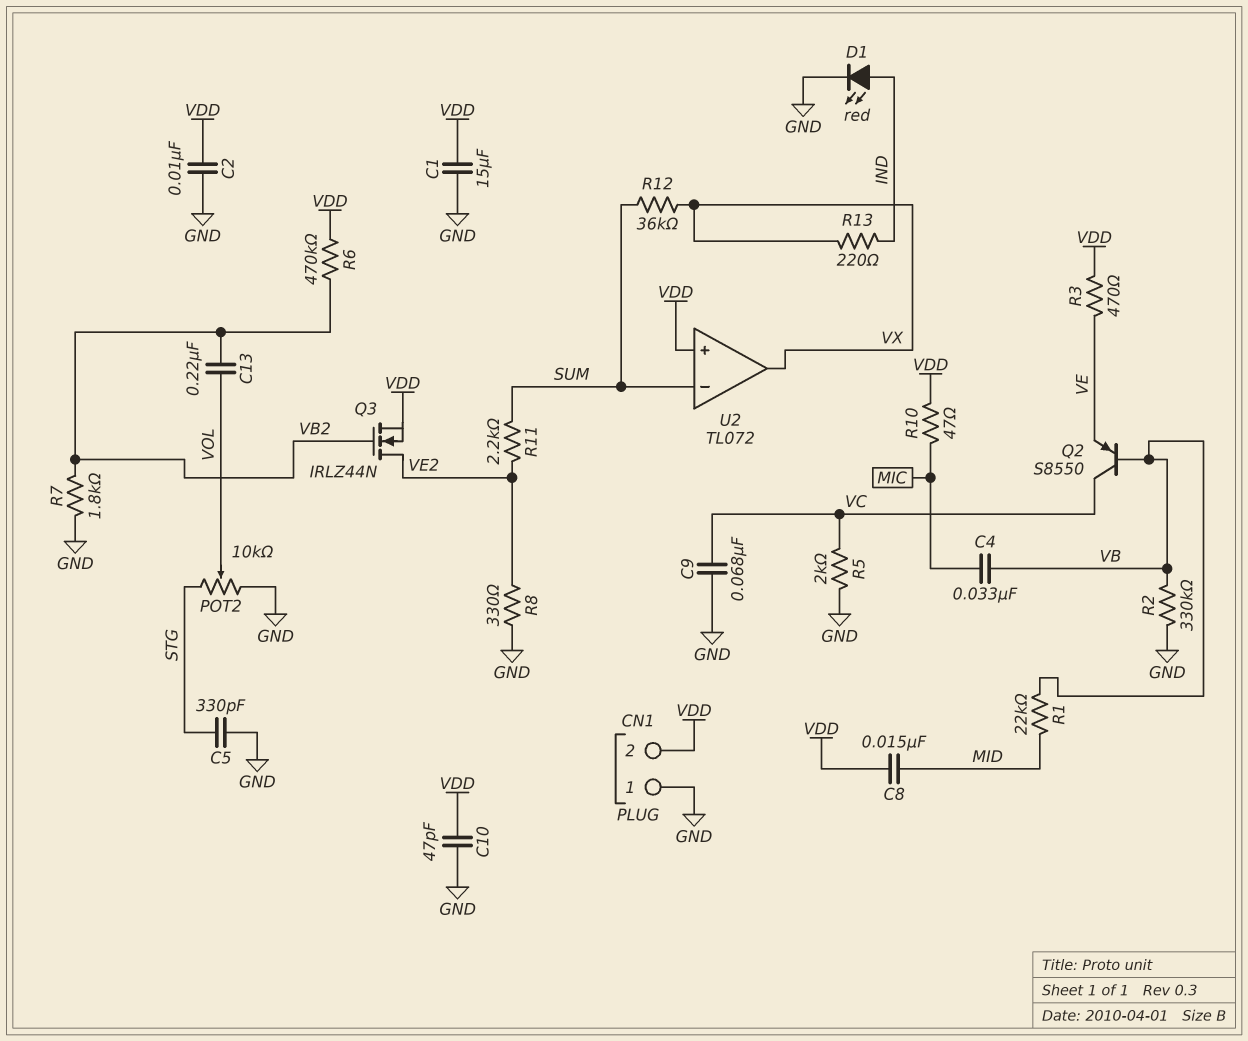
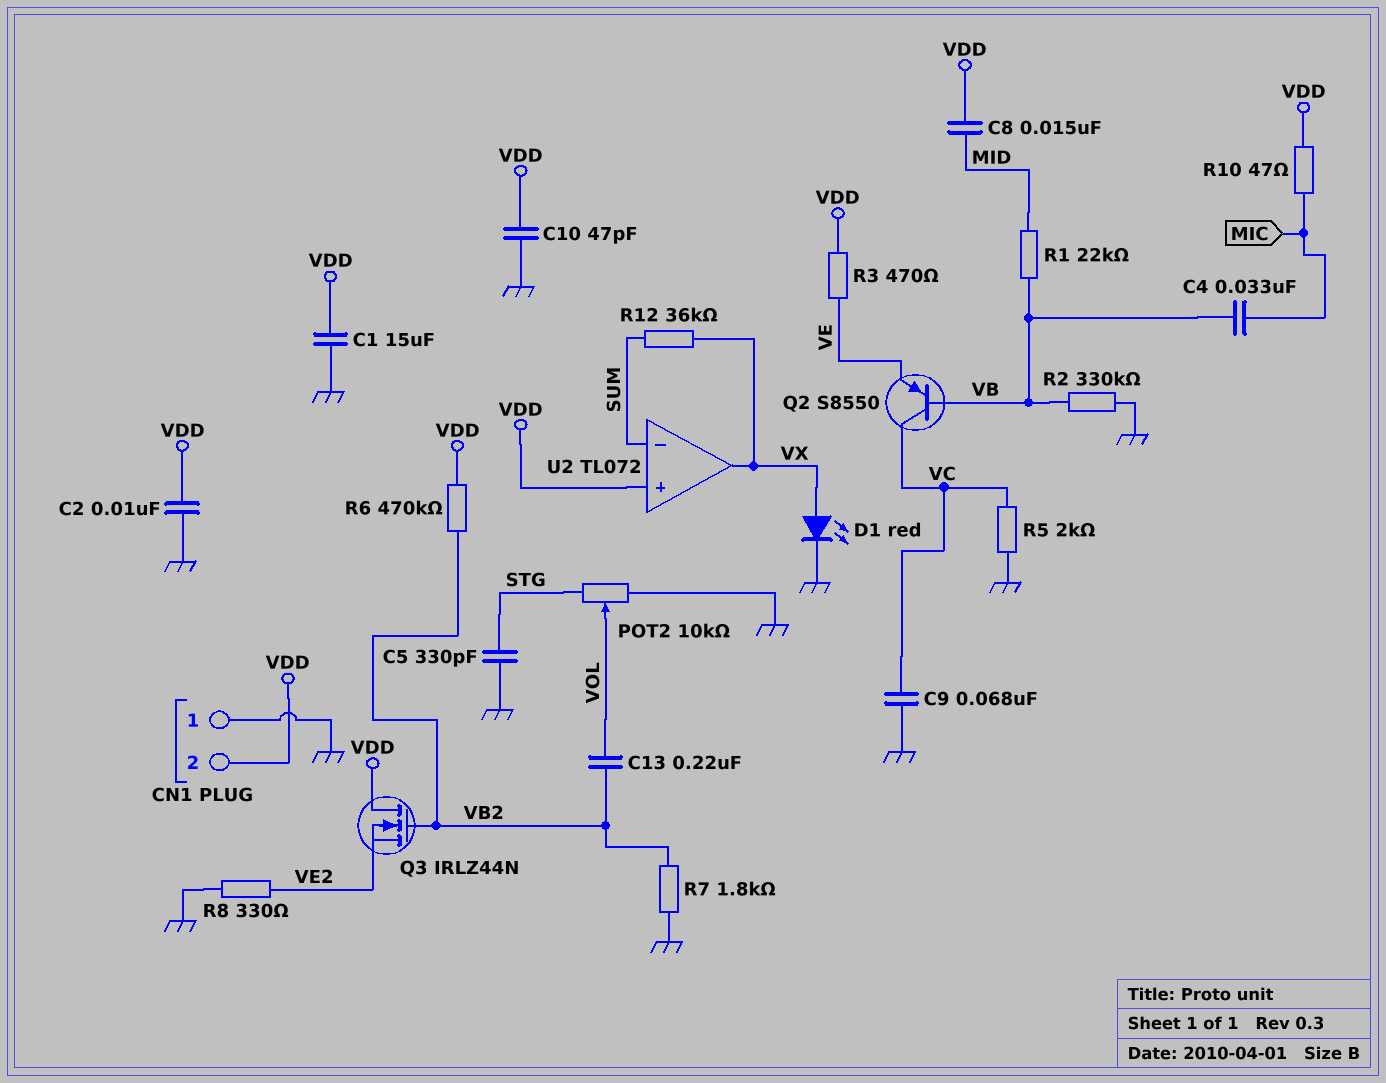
D1: LED red (A IND, K GND) -> LED red (A VX, K GND)
Q3: NMOS IRLZ44N (G VB2, D VE2, S VDD) -> NMOS IRLZ44N (G VB2, D VDD, S VE2)
R11: 2.2k (SUM, VE2) -> none
R13: 220 (IND, VX) -> none

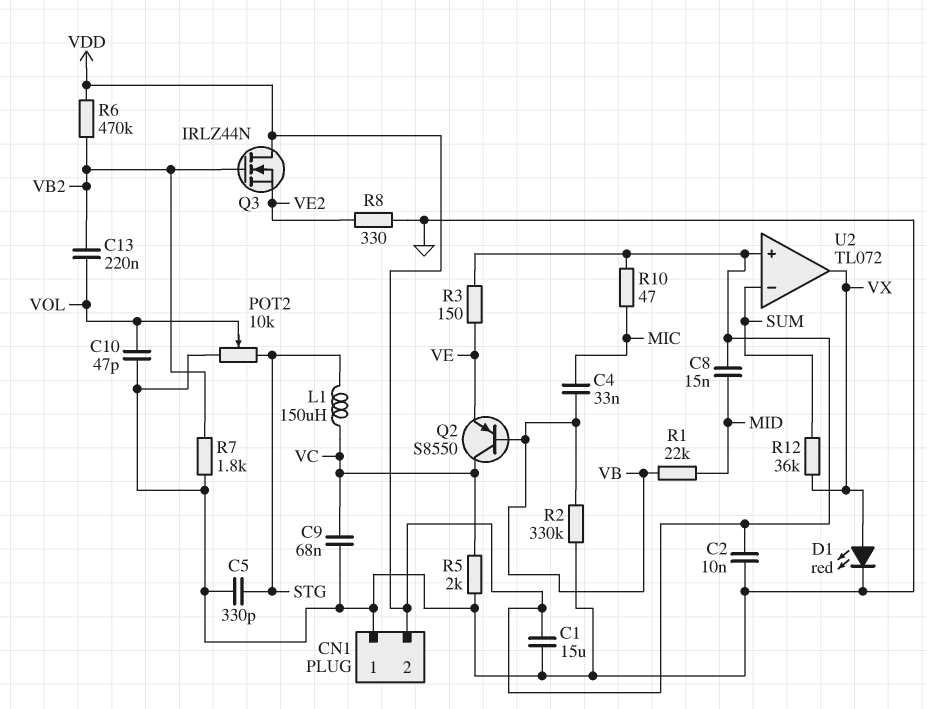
C10: 47pF (GND, VDD) -> 47pF (GND, VOL)
L1: none -> 150uH (STG, VC)
R3: 470 (VDD, VE) -> 150 (VDD, VE)

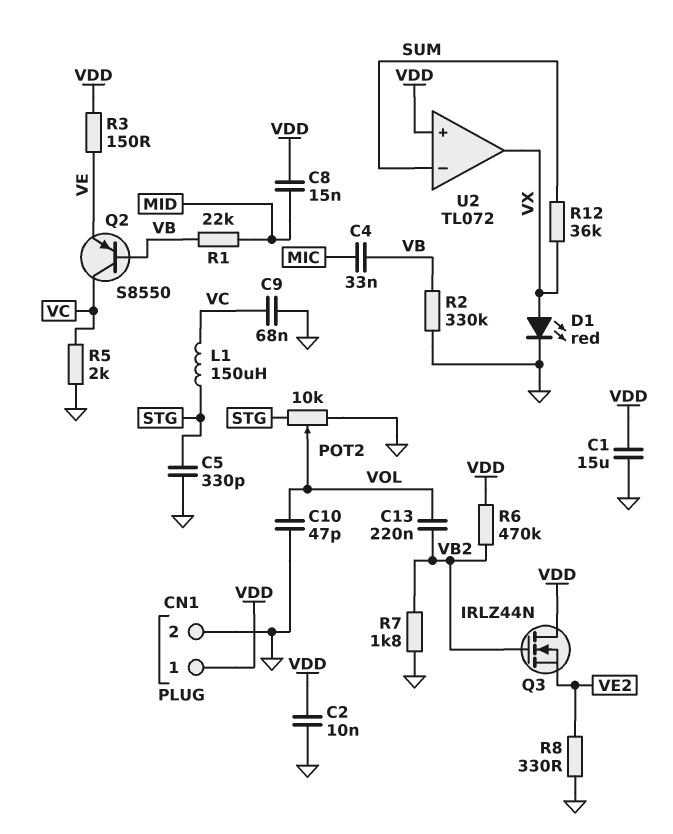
CN1 pin 1: GND -> VDD
CN1 pin 2: VDD -> GND
R10: 47 (MIC, VDD) -> none

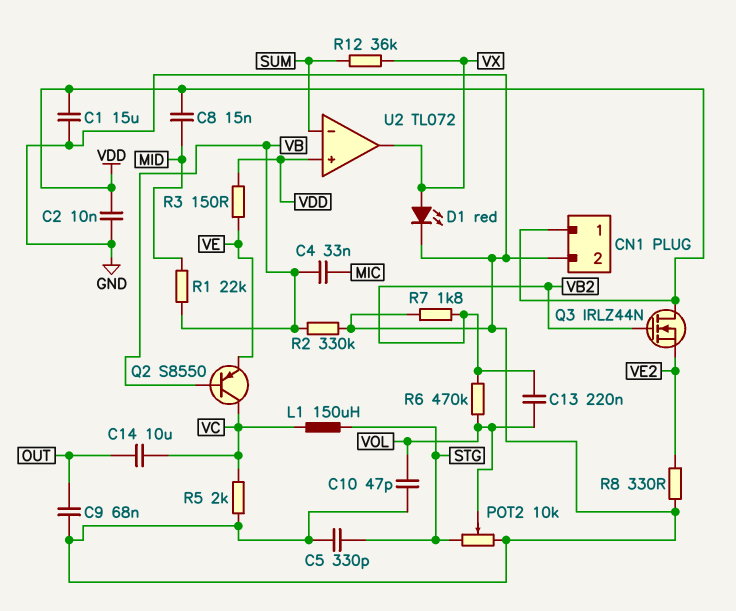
C9: 68nF (GND, VC) -> 68nF (GND, OUT)
C14: none -> 10uF (OUT, VC)
R6: 470k (VB2, VDD) -> 470k (VB2, VOL)

